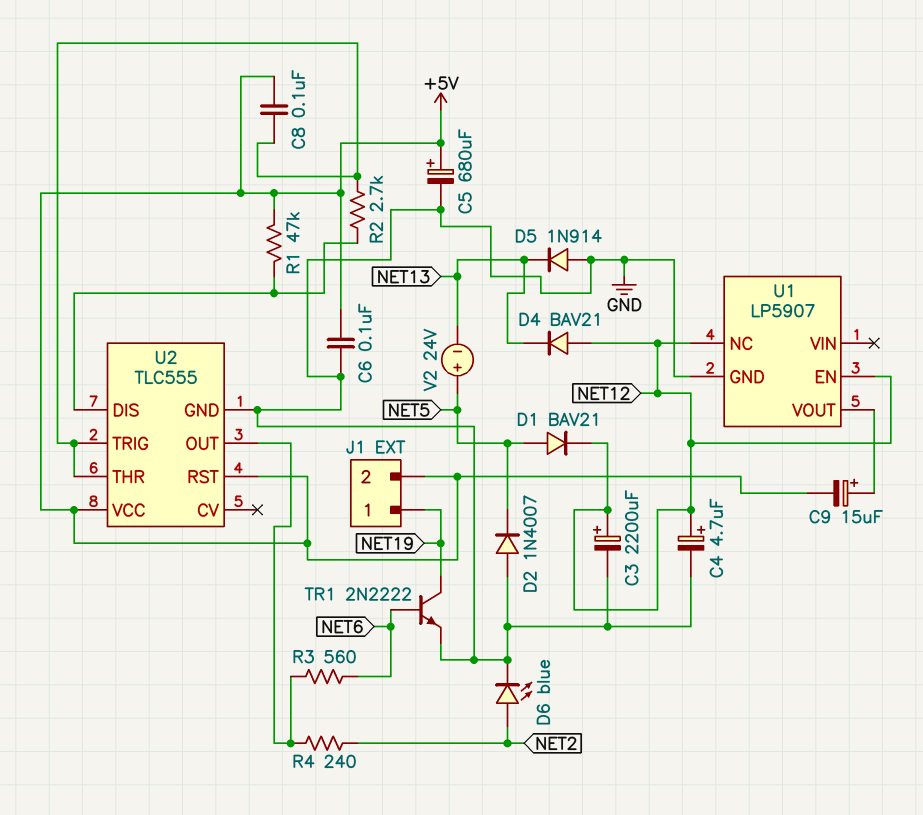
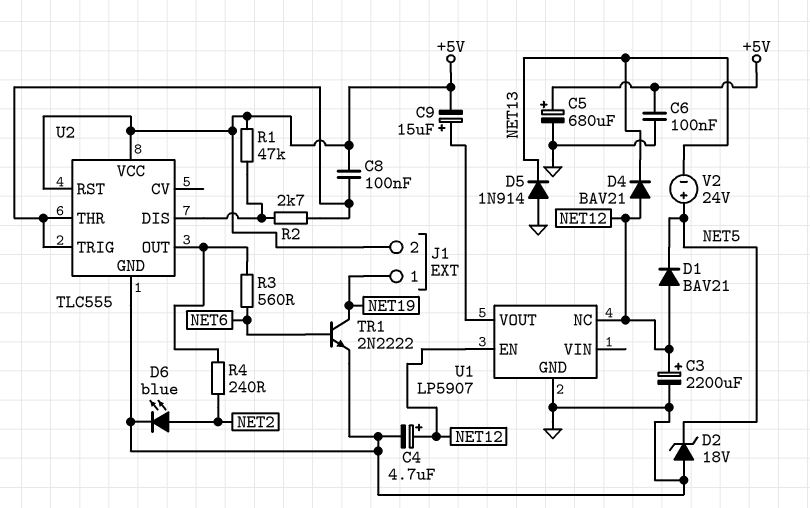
D1: diode BAV21 (A NET5, K NET12) -> diode BAV21 (A NET12, K NET5)
D2: diode 1N4007 (A GND, K NET5) -> zener 18V (A GND, K NET5)

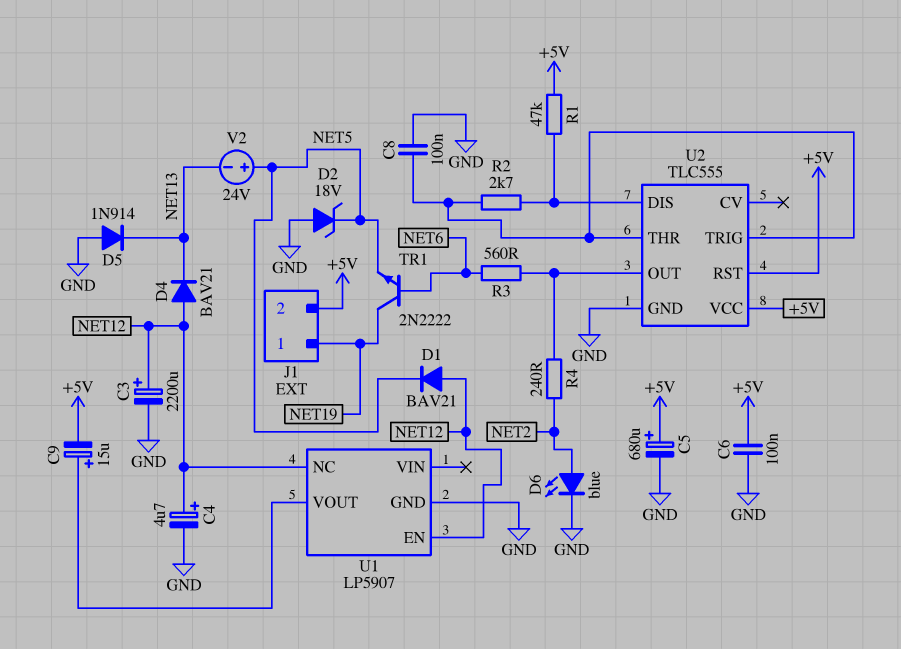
C8: 100nF (+5V, U2/THR) -> 100nF (GND, U2/THR)
TR1: NPN 2N2222 (B NET6, C NET19, E GND) -> NPN 2N2222 (B NET6, C NET19, E NET5)

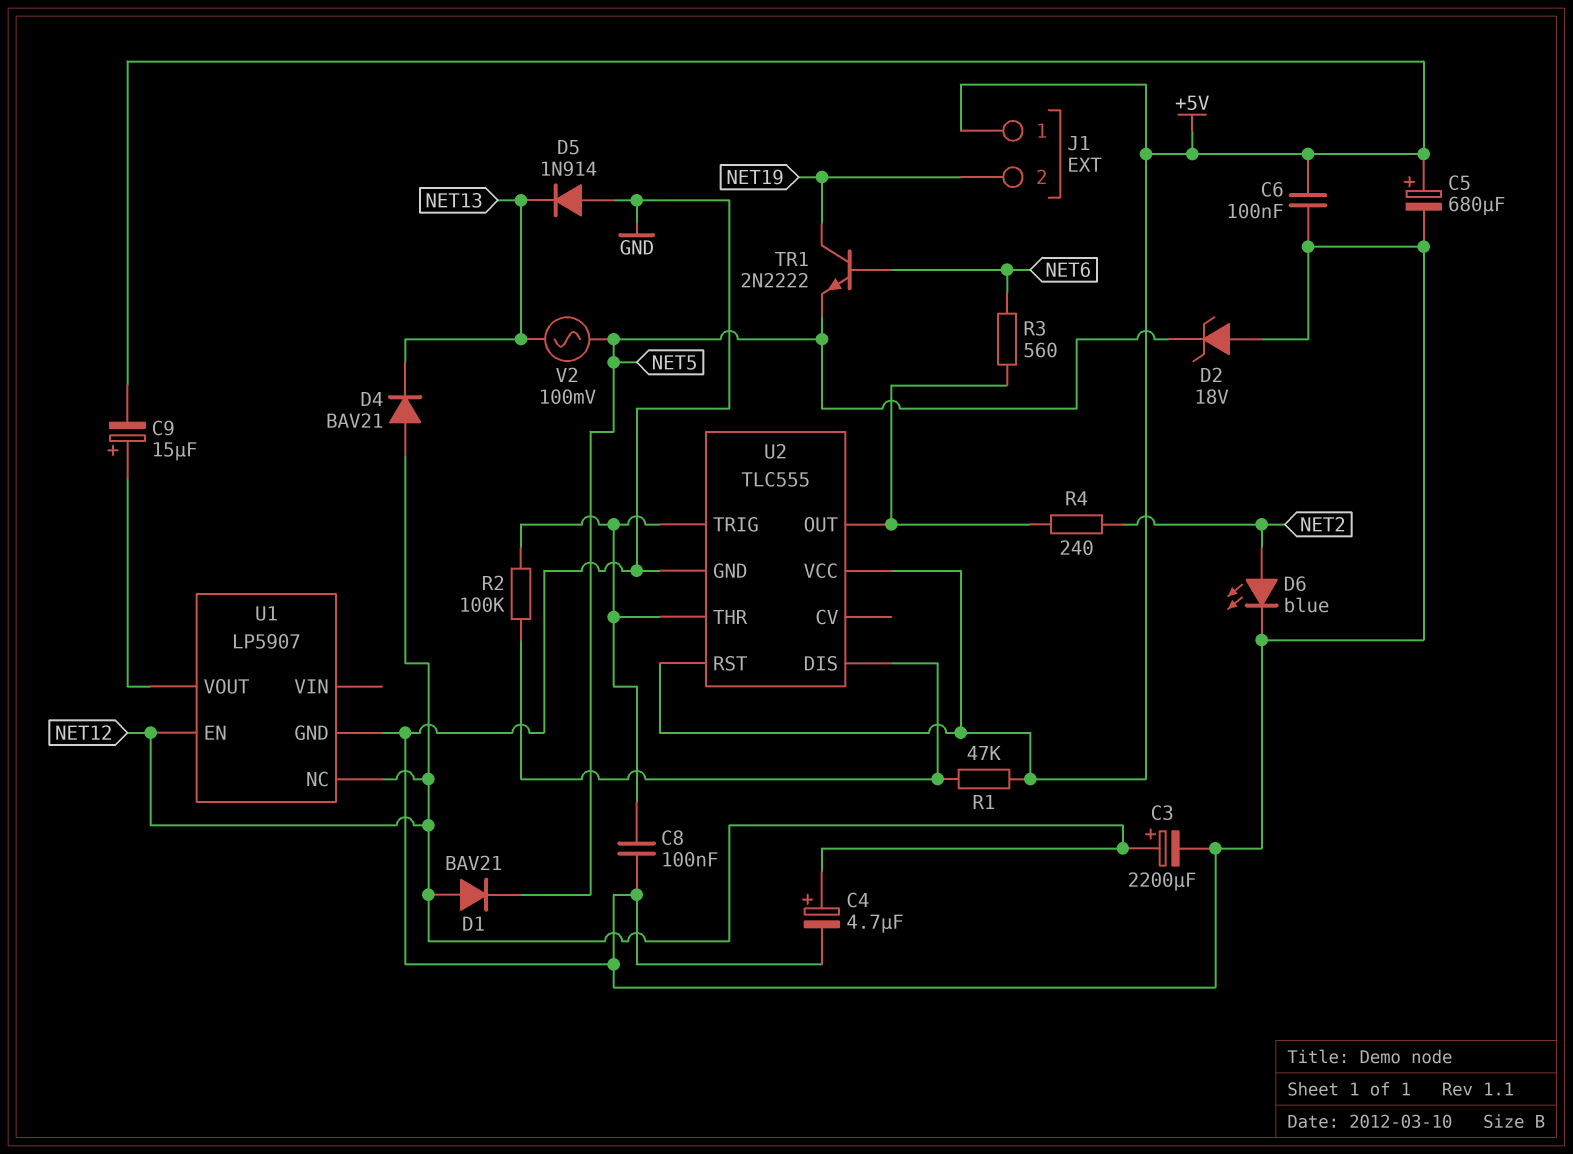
J1 pin 1: NET19 -> +5V
J1 pin 2: +5V -> NET19
R2: 2.7k (U2/DIS, U2/THR) -> 100k (U2/DIS, U2/THR)
V2: 24V (plus NET5, minus NET13) -> AC 100mV (NET5, NET13)

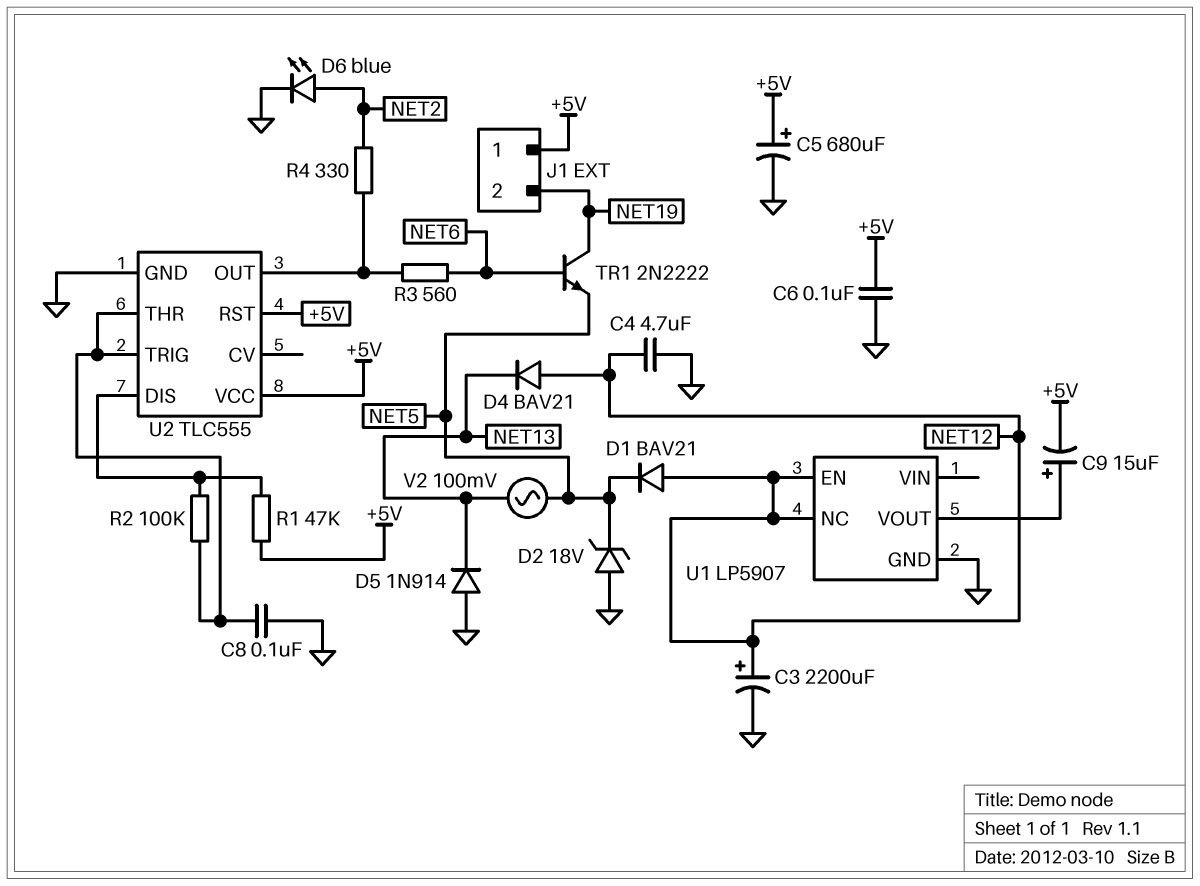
C4: 4.7uF (plus NET12, minus GND) -> 4.7uF (GND, NET12)
R4: 240 (NET2, U2/OUT) -> 330 (NET2, U2/OUT)

